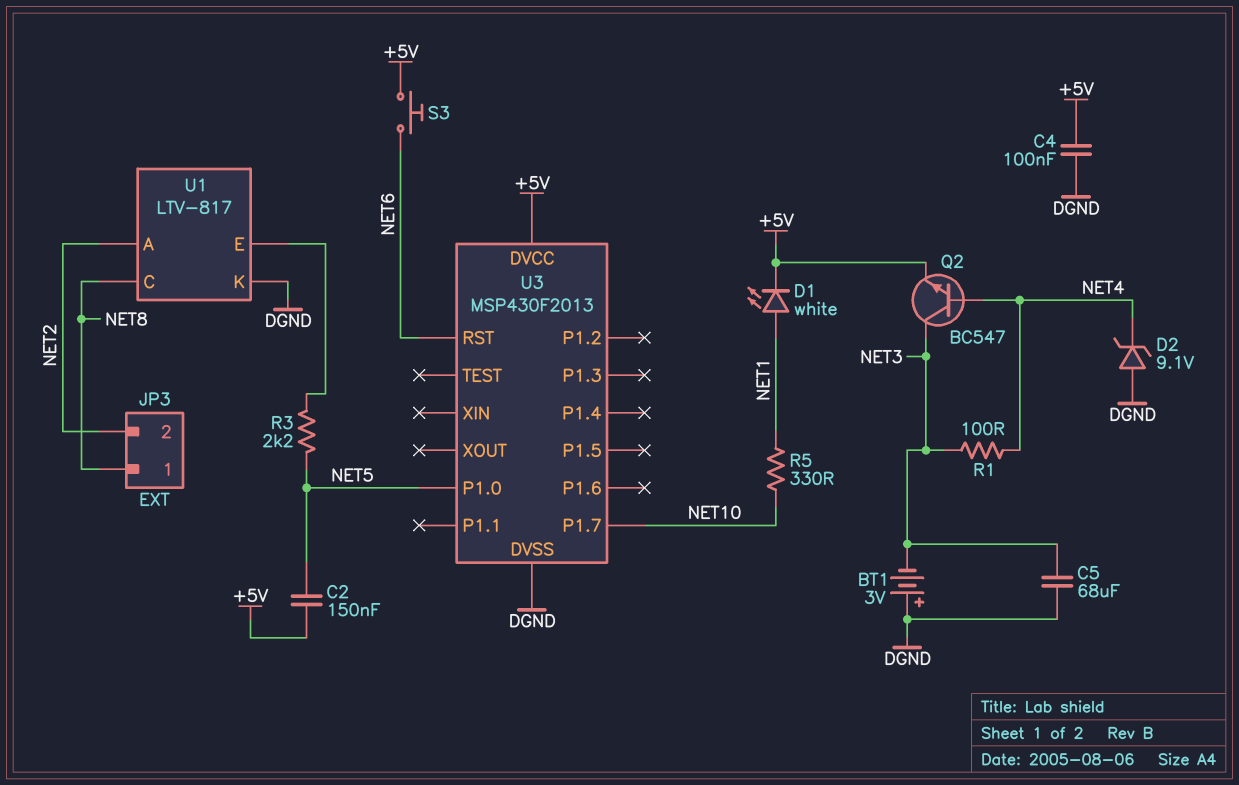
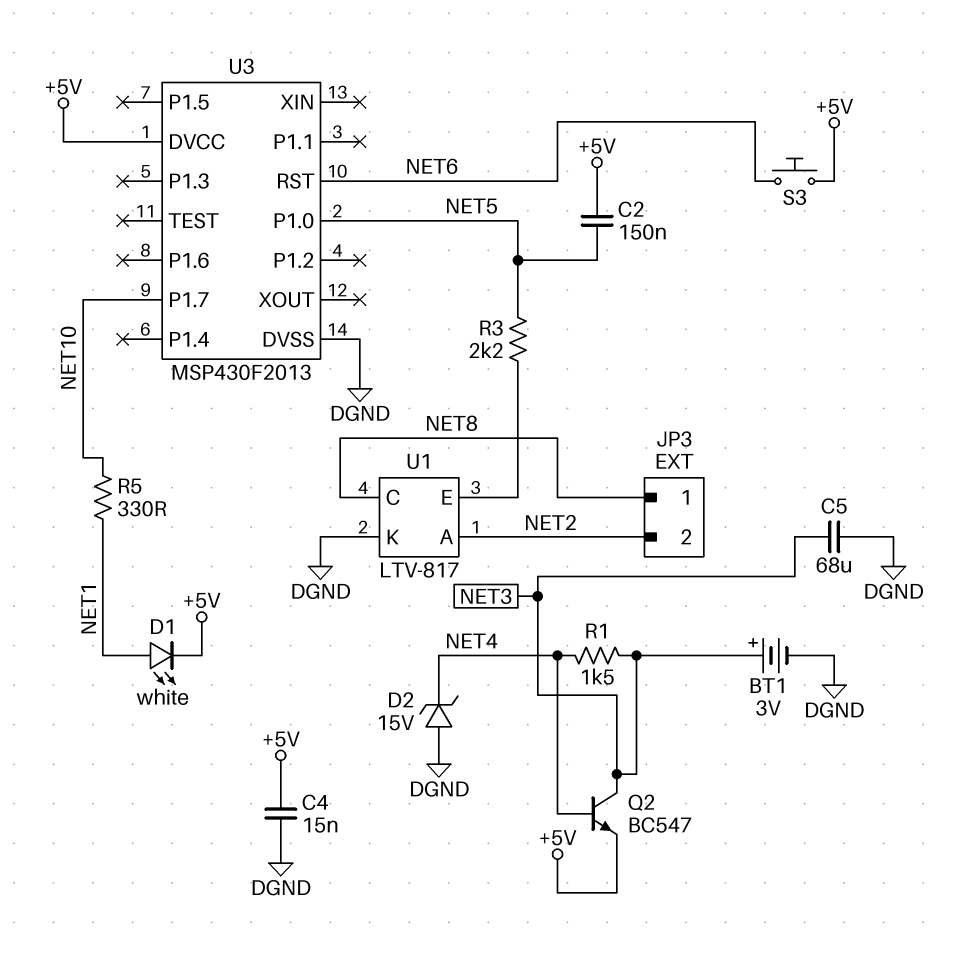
BT1: 3V (plus DGND, minus NET3) -> 3V (plus NET3, minus DGND)
C4: 100nF (+5V, DGND) -> 15nF (+5V, DGND)
D2: zener 9.1V (A DGND, K NET4) -> zener 15V (A DGND, K NET4)
R1: 100 (NET3, NET4) -> 1.5k (NET3, NET4)

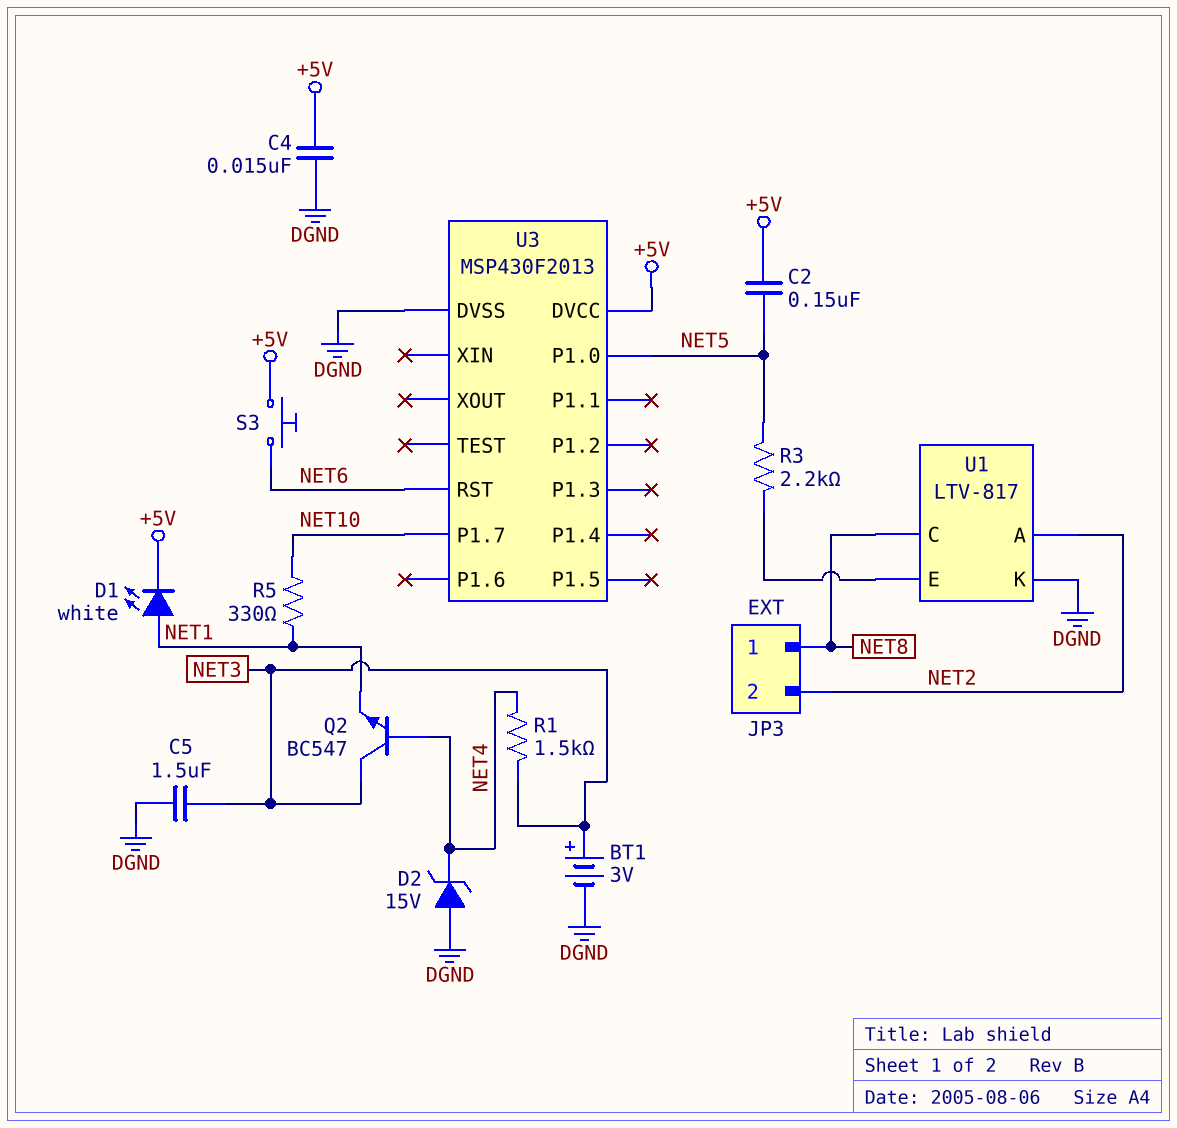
C5: 68uF (DGND, NET3) -> 1.5uF (DGND, NET3)
Q2: NPN BC547 (B NET4, C NET3, E +5V) -> NPN BC547 (B NET4, C NET3, E NET1)

